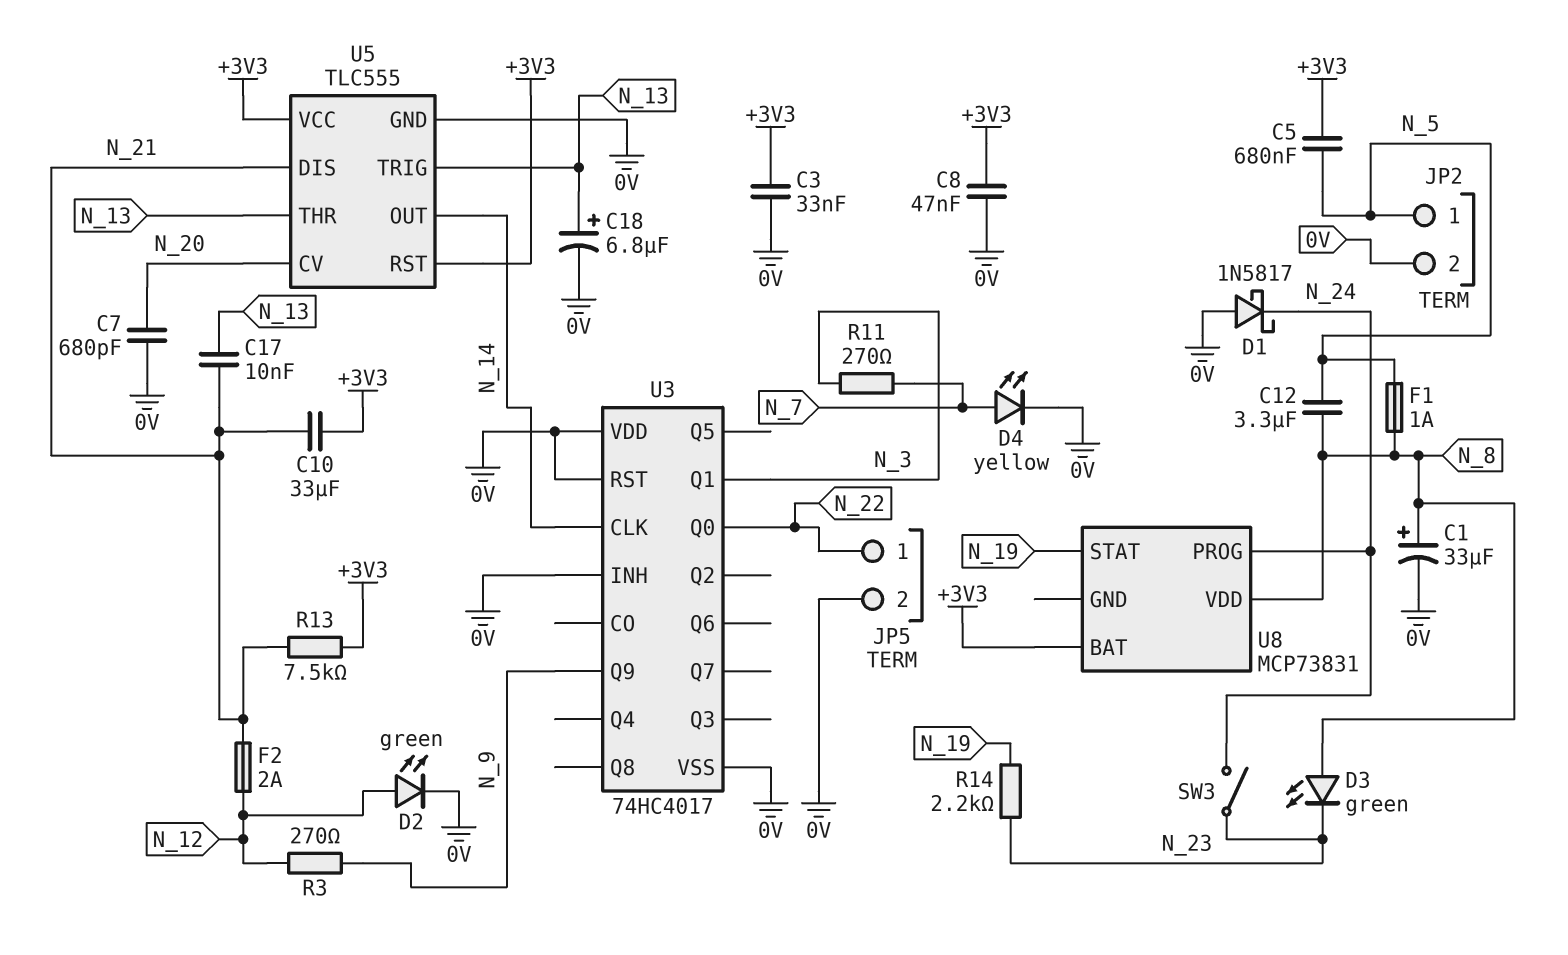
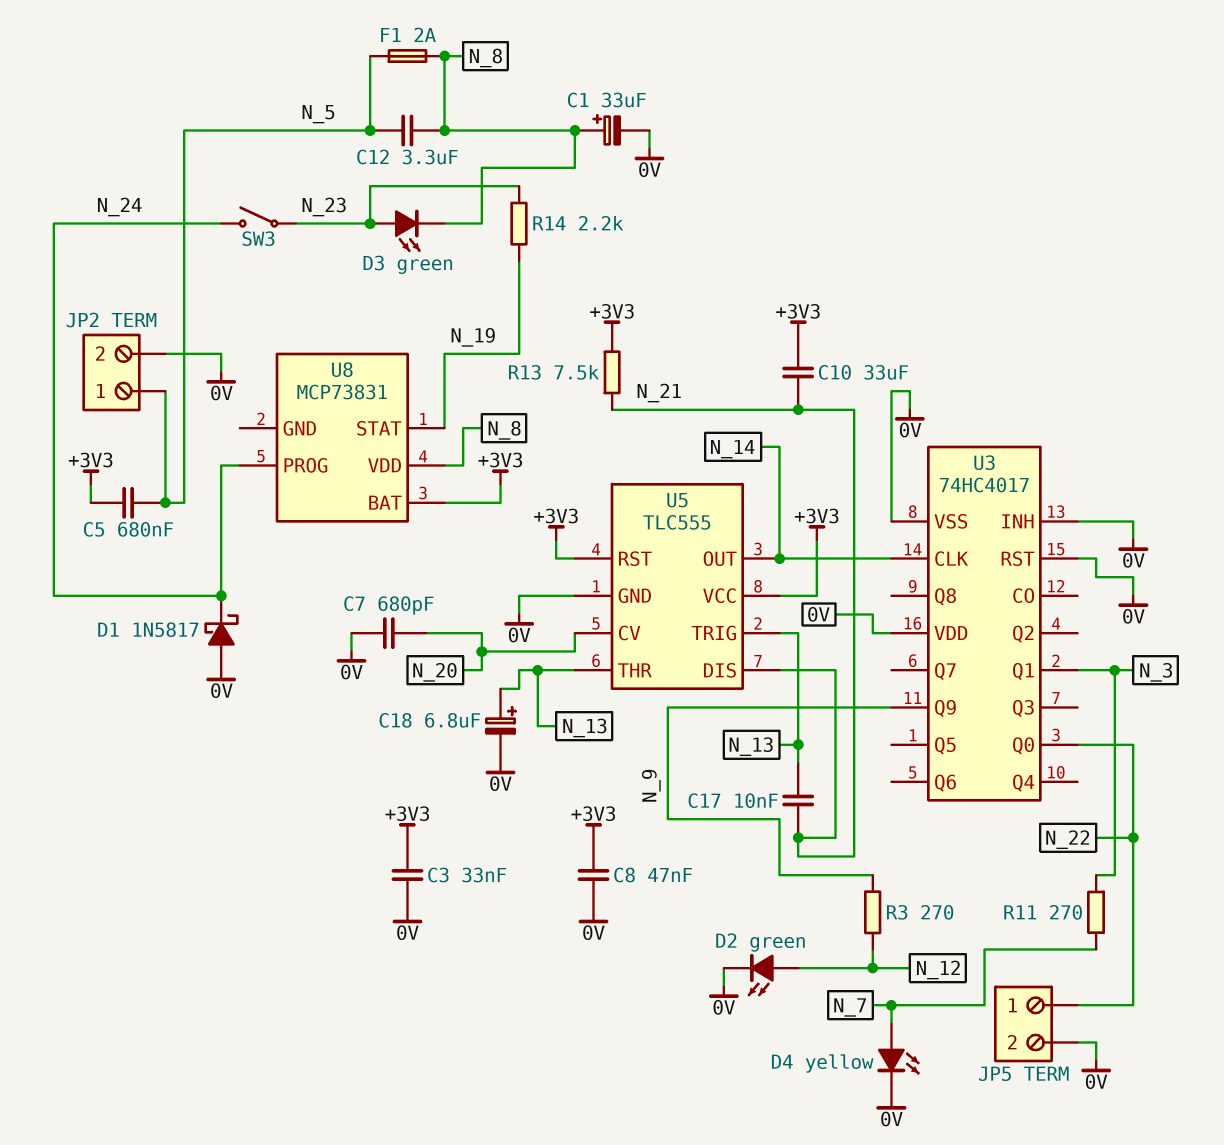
D3: LED green (A N_8, K N_23) -> LED green (A N_23, K N_8)
F1: 1A (N_5, N_8) -> 2A (N_5, N_8)
F2: 2A (N_12, N_21) -> none

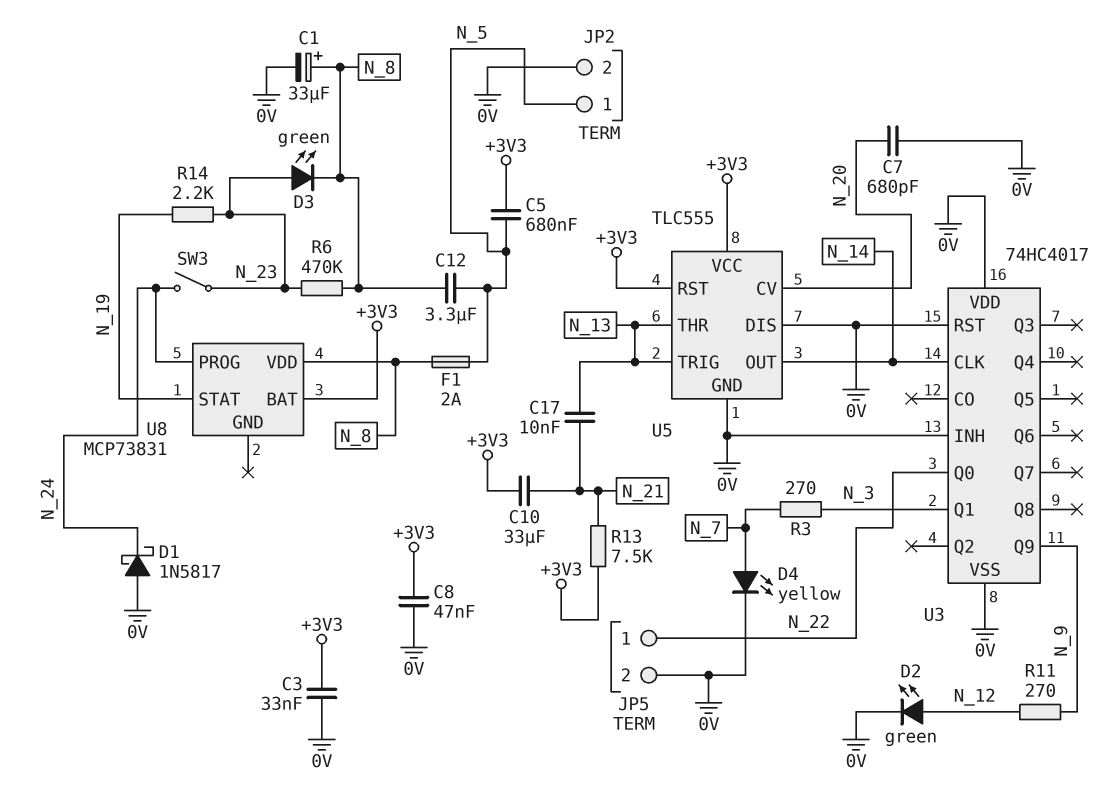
C18: 6.8uF (plus N_13, minus 0V) -> none
R3: 270 (N_9, N_12) -> 270 (N_3, N_7)
R6: none -> 470k (N_8, N_23)
R11: 270 (N_3, N_7) -> 270 (N_9, N_12)
U5 pin DIS: N_21 -> 0V

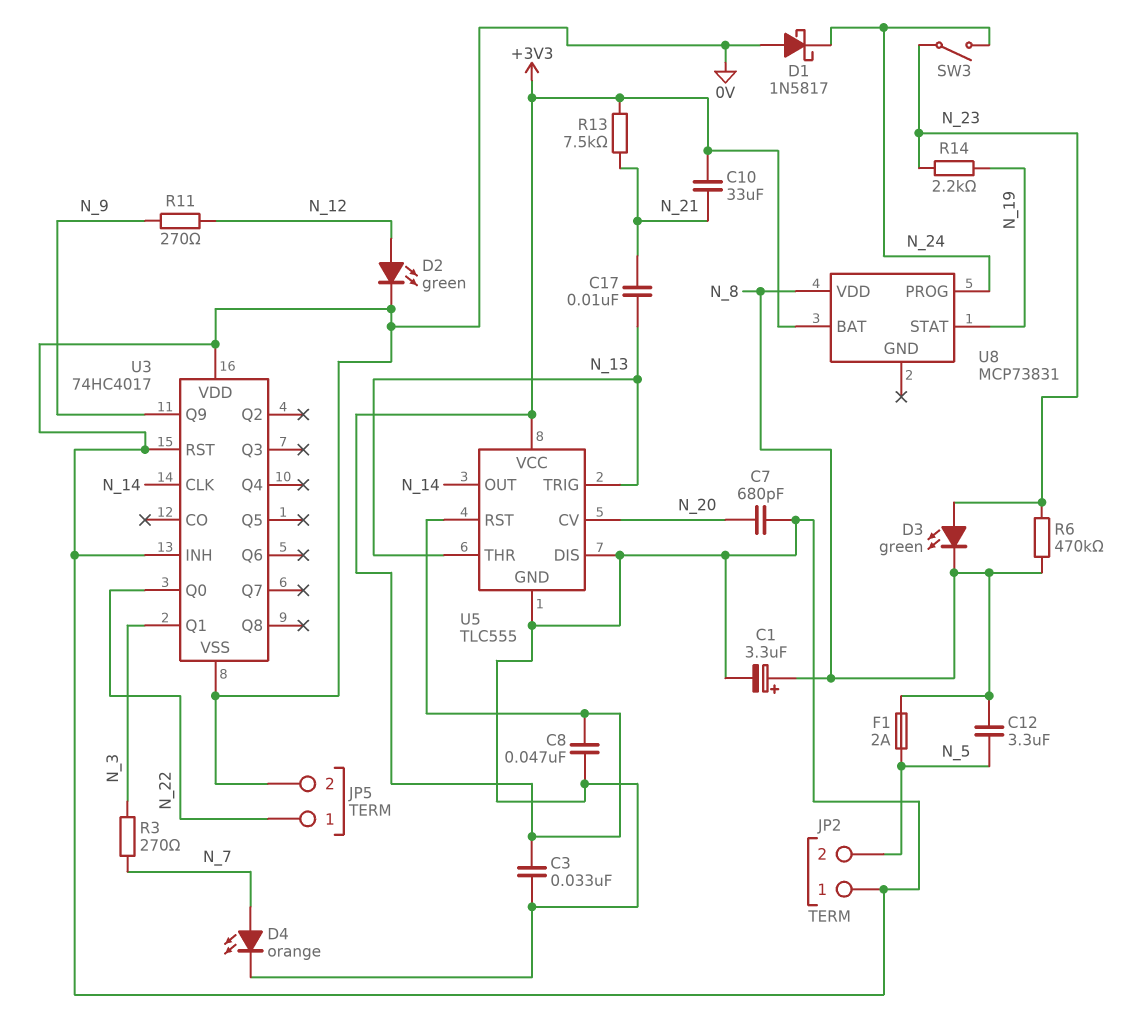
C1: 33uF (plus N_8, minus 0V) -> 3.3uF (plus N_8, minus 0V)
C5: 680nF (+3V3, N_5) -> none
D4: LED yellow (A N_7, K 0V) -> LED orange (A N_7, K 0V)
JP2 pin 1: N_5 -> 0V
JP2 pin 2: 0V -> N_5

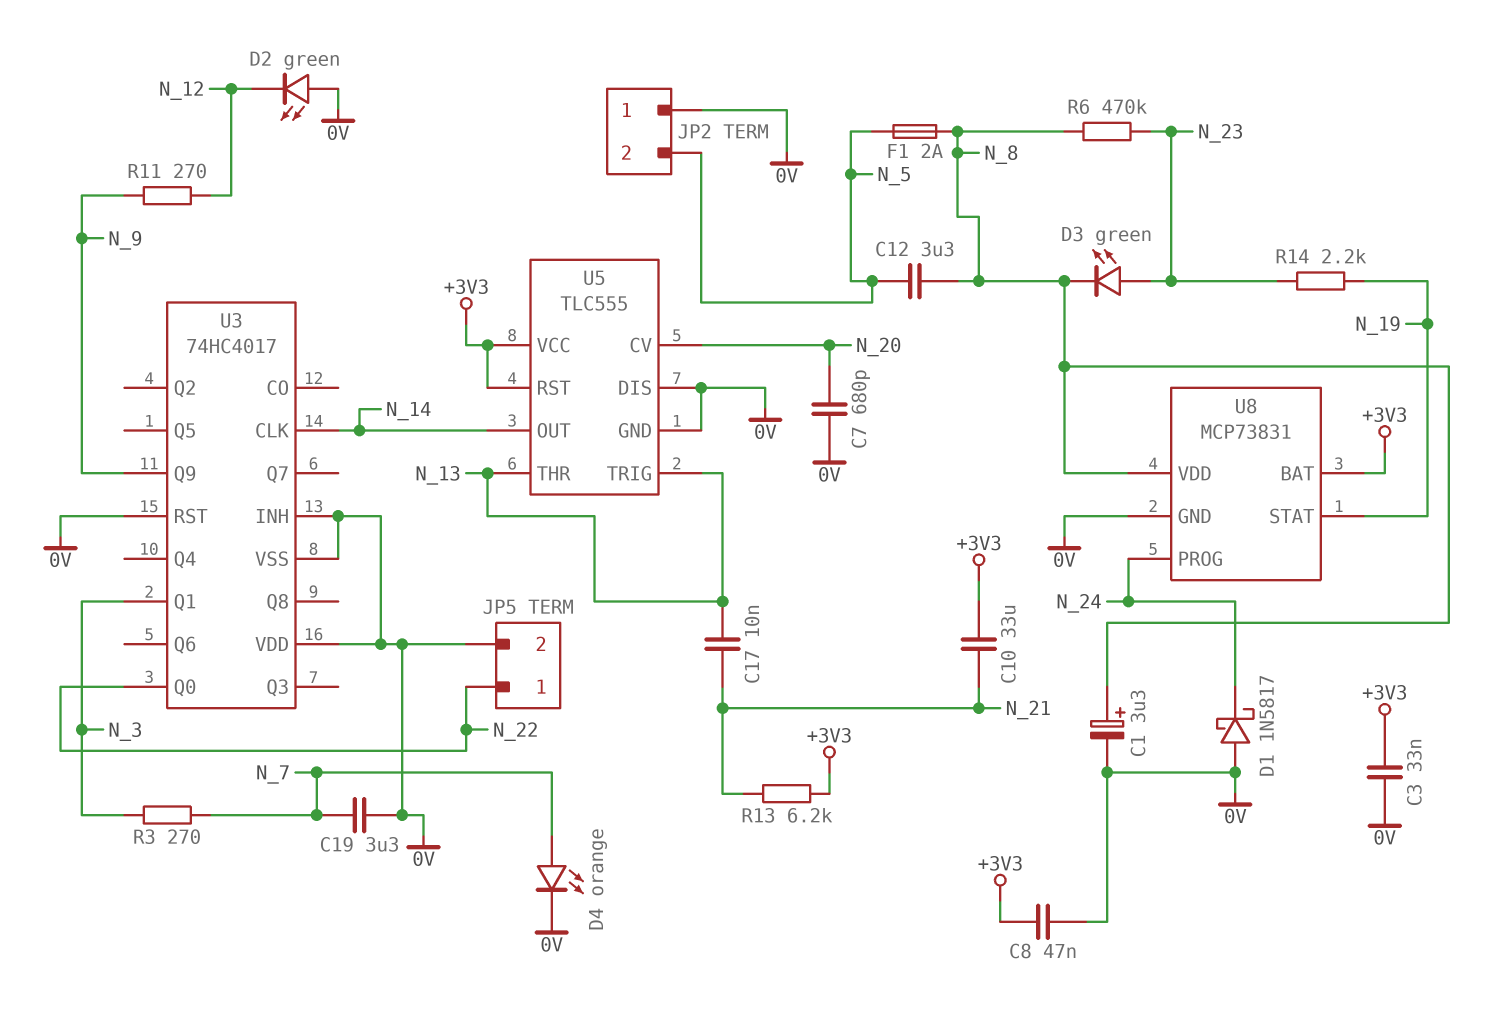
C19: none -> 3.3uF (0V, N_7)
D2: LED green (A N_12, K 0V) -> LED green (A 0V, K N_12)
R13: 7.5k (+3V3, N_21) -> 6.2k (+3V3, N_21)
SW3: switch (N_23, N_24) -> none
U8 pin GND: none -> 0V

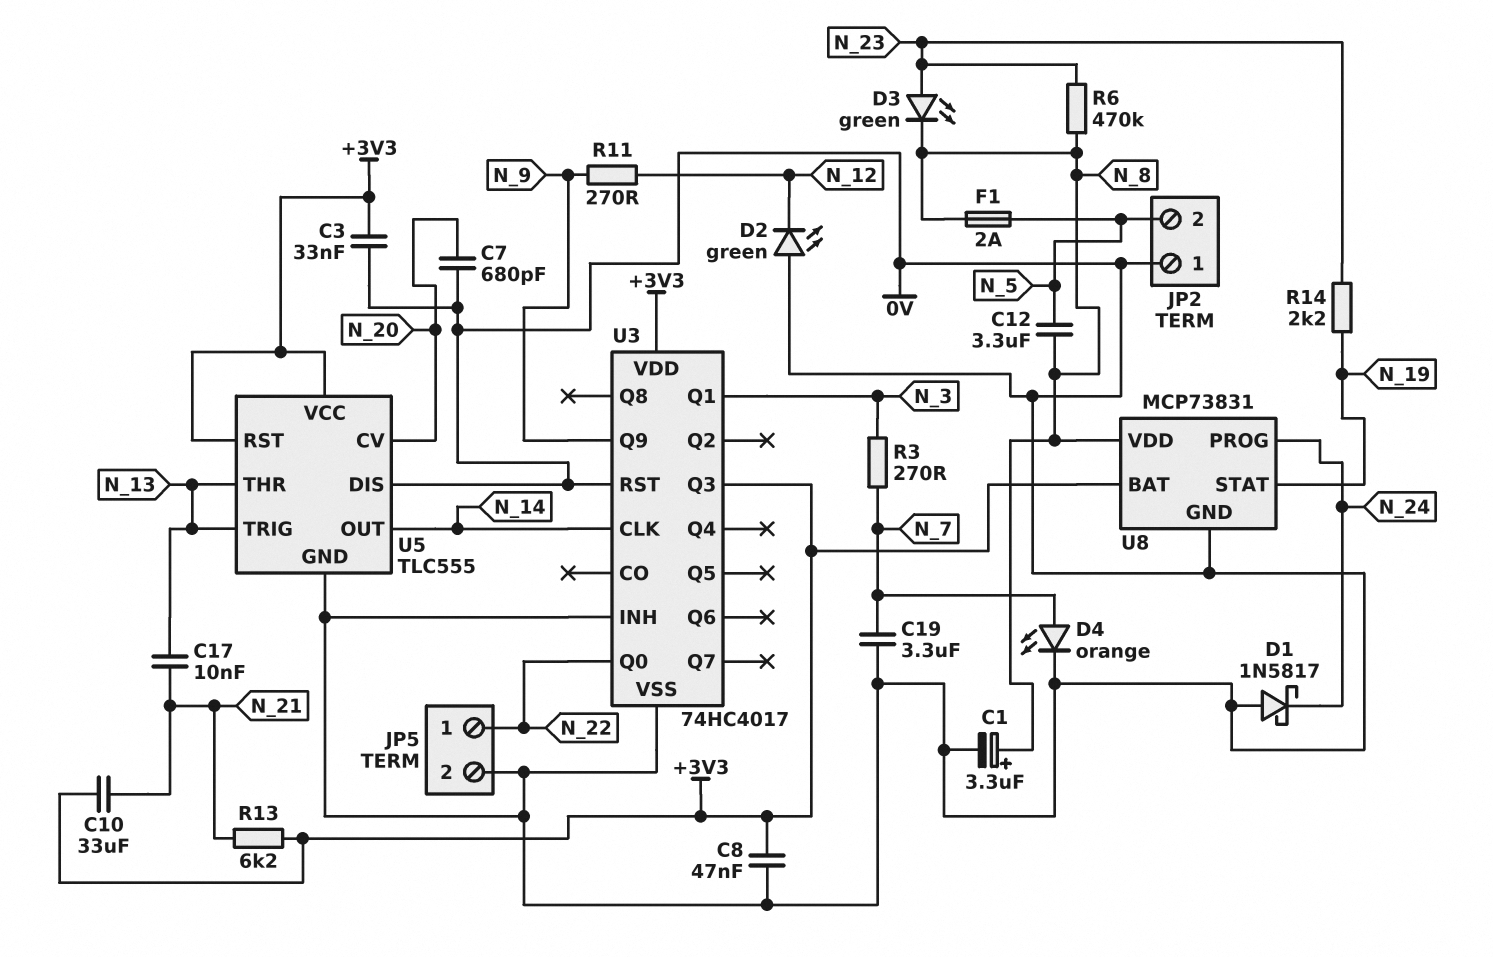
U3 pin Q3: none -> +3V3
U3 pin VDD: 0V -> +3V3

